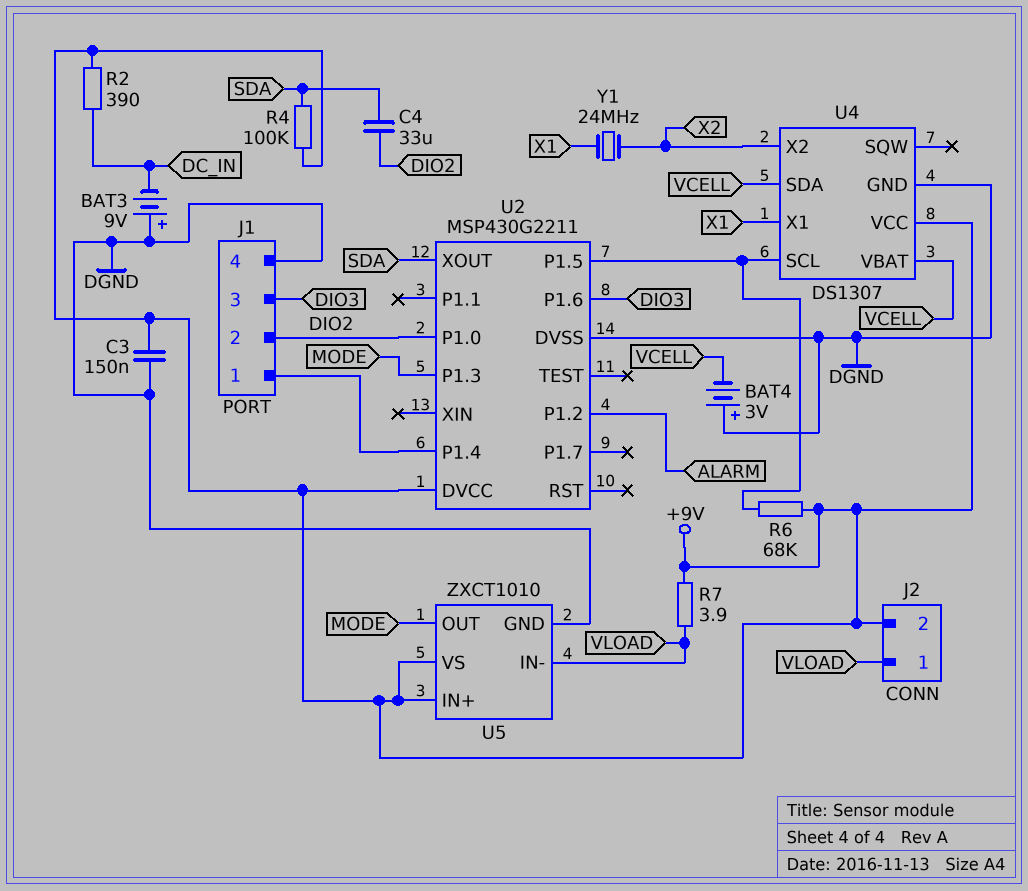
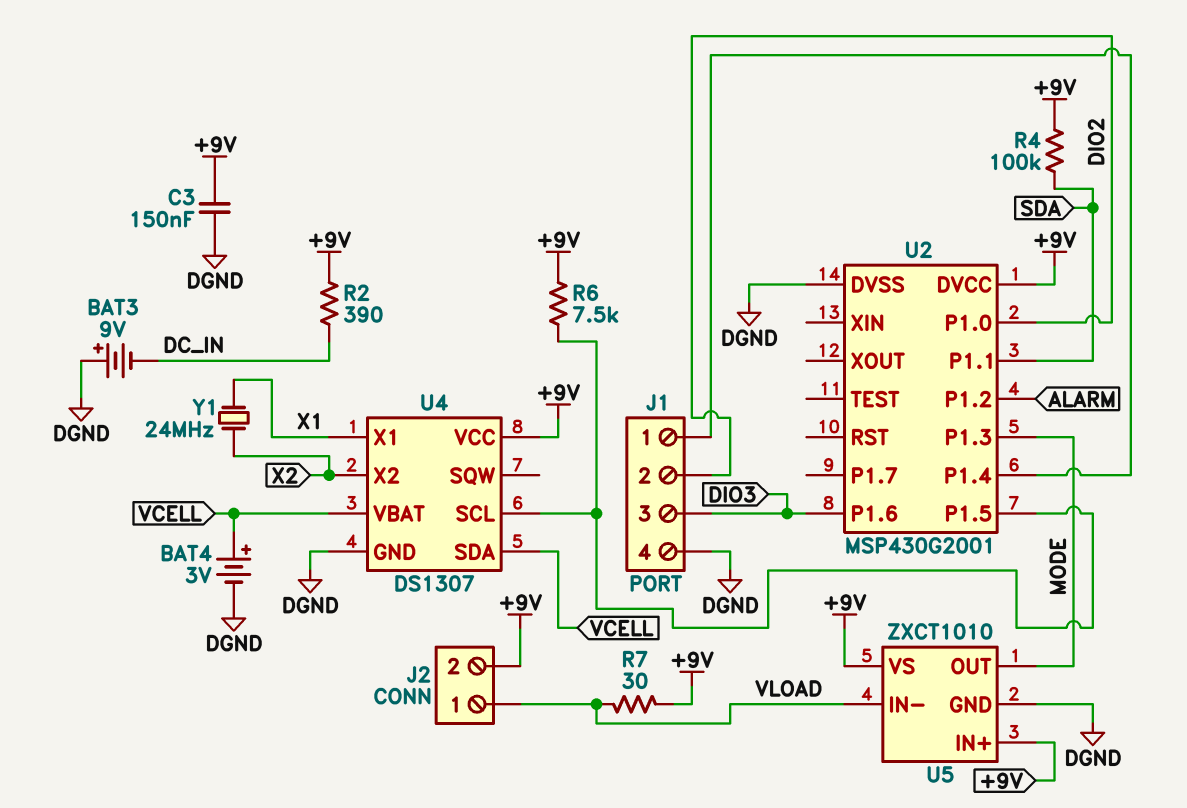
BAT4: 3V (plus DGND, minus VCELL) -> 3V (plus VCELL, minus DGND)
C4: 33uF (DIO2, SDA) -> none
R6: 68k (+9V, U2/P1.5) -> 7.5k (+9V, U2/P1.5)
R7: 3.9 (+9V, VLOAD) -> 30 (+9V, VLOAD)
U2: MSP430G2211 -> MSP430G2001
U2 pin P1.1: none -> SDA
U2 pin XOUT: SDA -> none

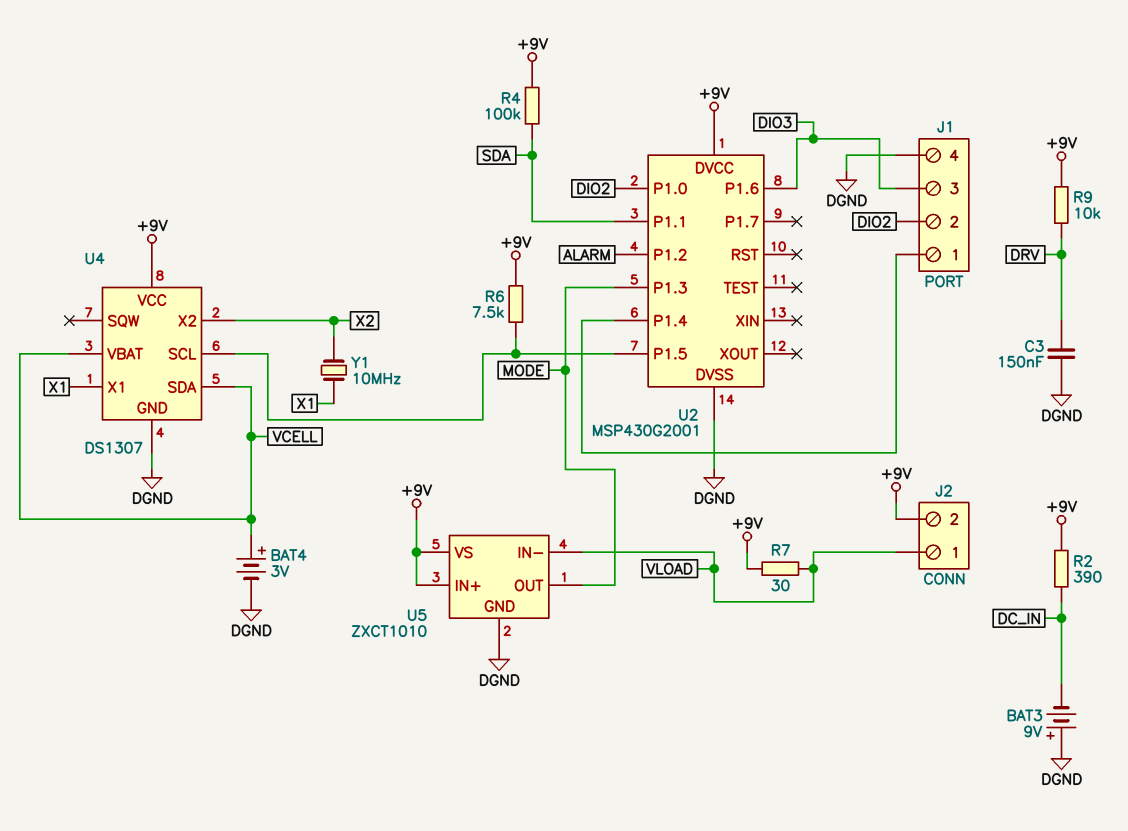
C3: 150nF (+9V, DGND) -> 150nF (DGND, DRV)
R9: none -> 10k (+9V, DRV)
Y1: 24MHz (X1, X2) -> 10MHz (X1, X2)

